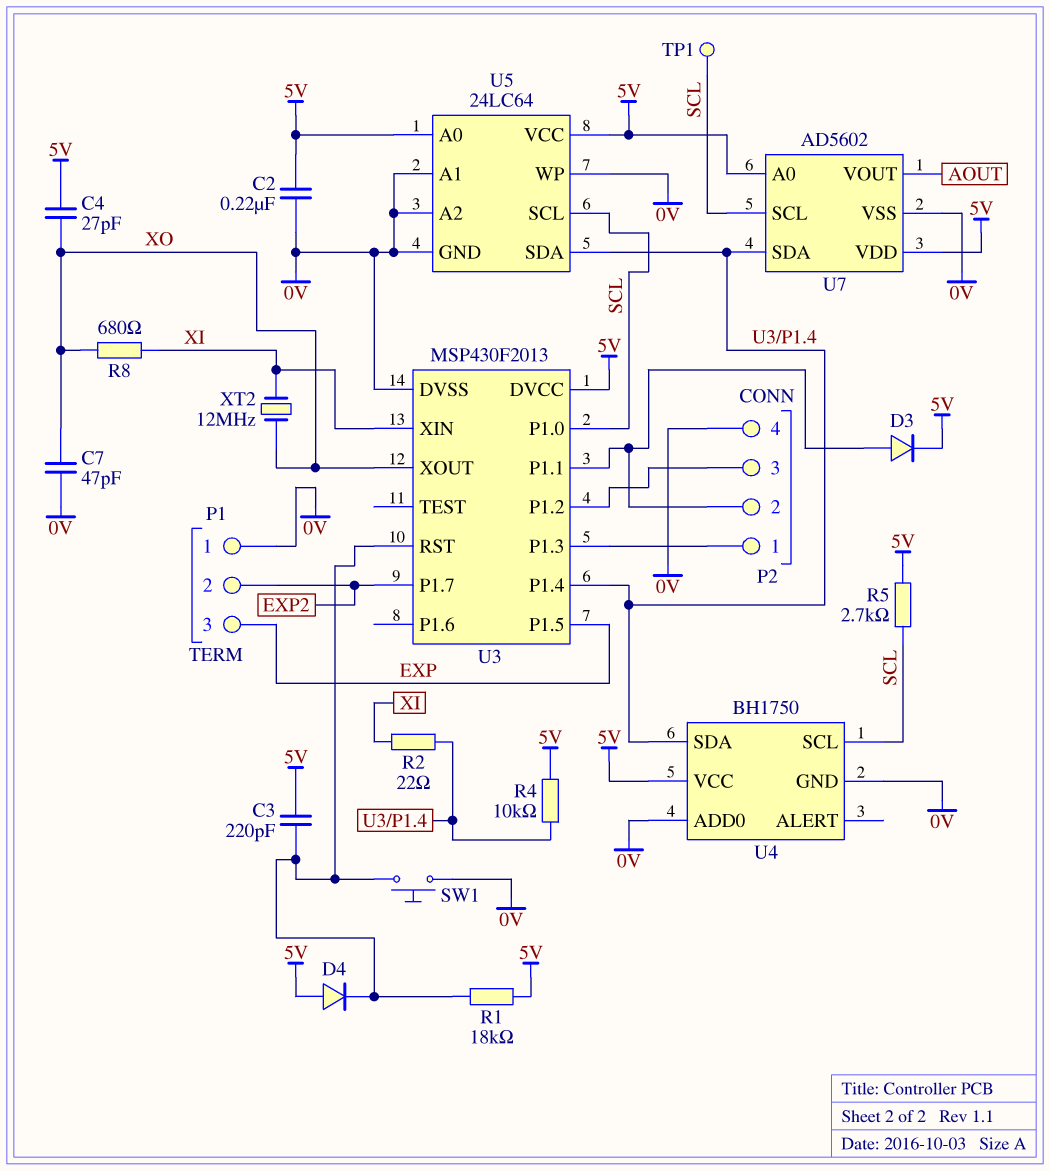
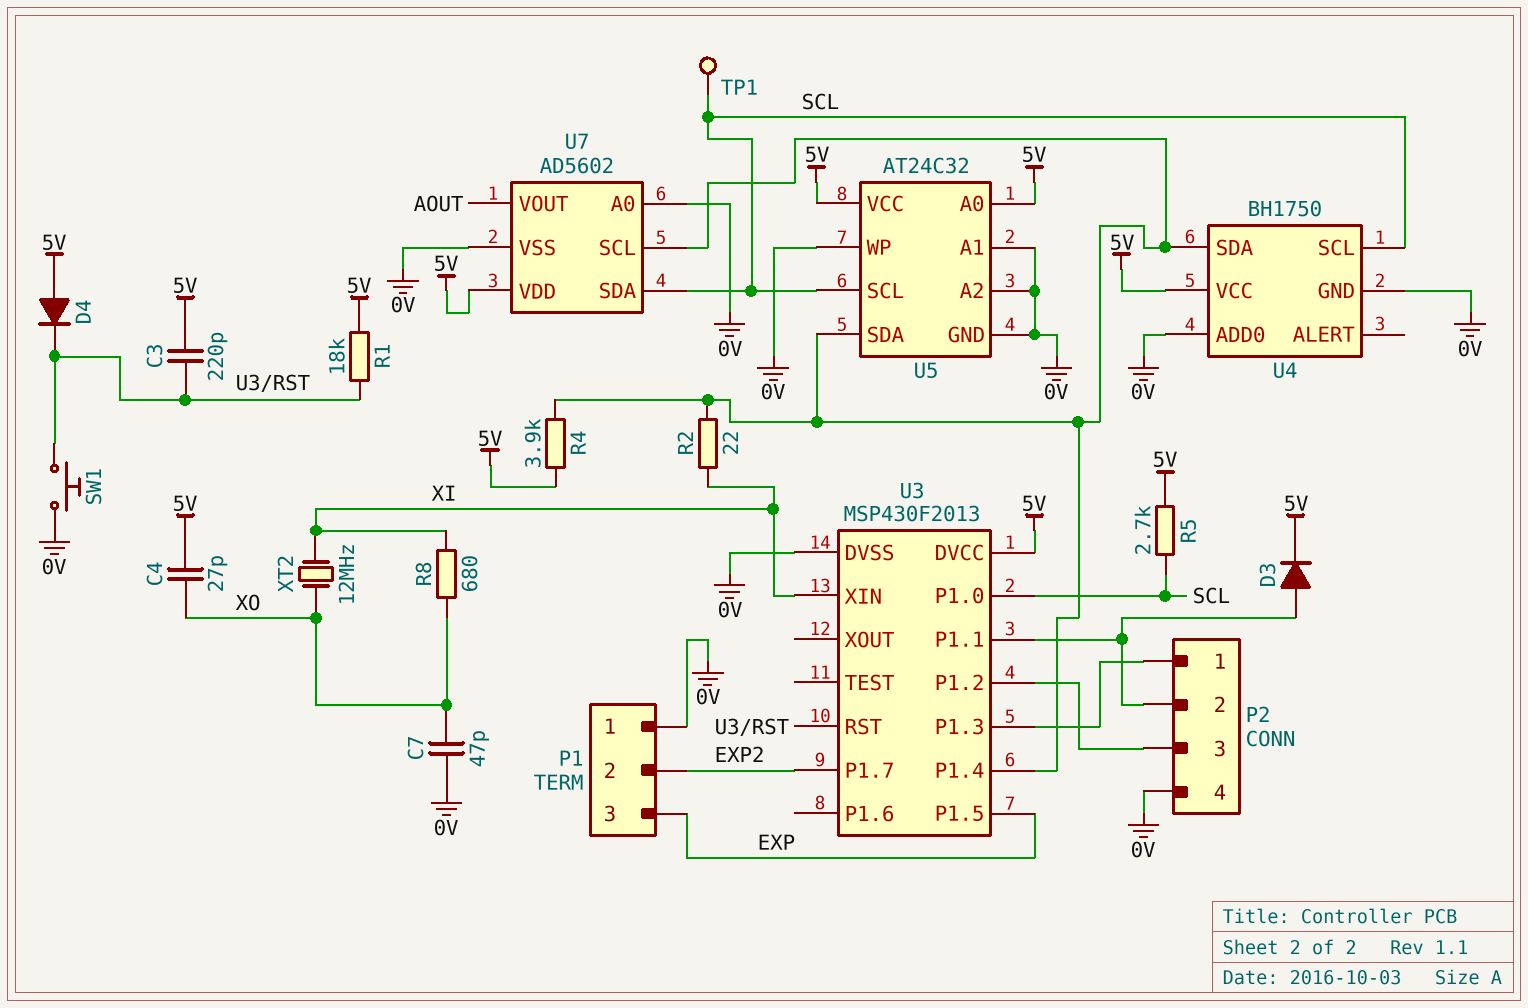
C2: 220nF (0V, 5V) -> none
R4: 10k (5V, U3/P1.4) -> 3.9k (5V, U3/P1.4)
U3 pin XOUT: XO -> none
U5: 24LC64 -> AT24C32
U7 pin A0: 5V -> 0V
U7 pin SCL: SCL -> U3/P1.4
U7 pin SDA: U3/P1.4 -> SCL

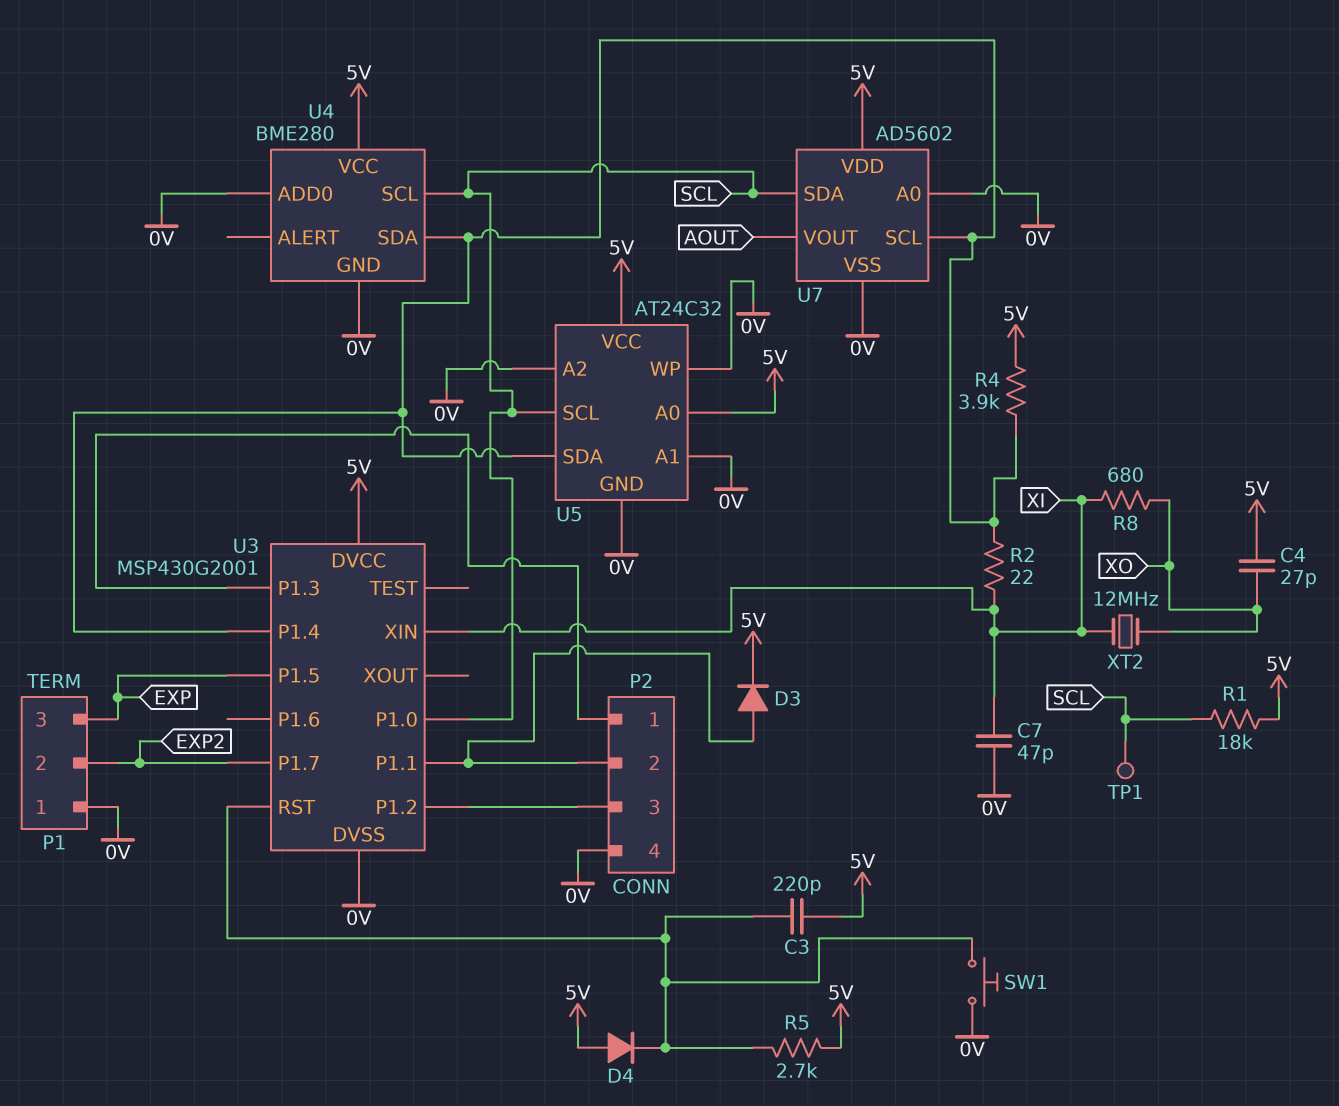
C7: 47pF (0V, XO) -> 47pF (0V, XI)
R1: 18k (5V, U3/RST) -> 18k (5V, SCL)
R5: 2.7k (5V, SCL) -> 2.7k (5V, U3/RST)
U3: MSP430F2013 -> MSP430G2001
U4: BH1750 -> BME280

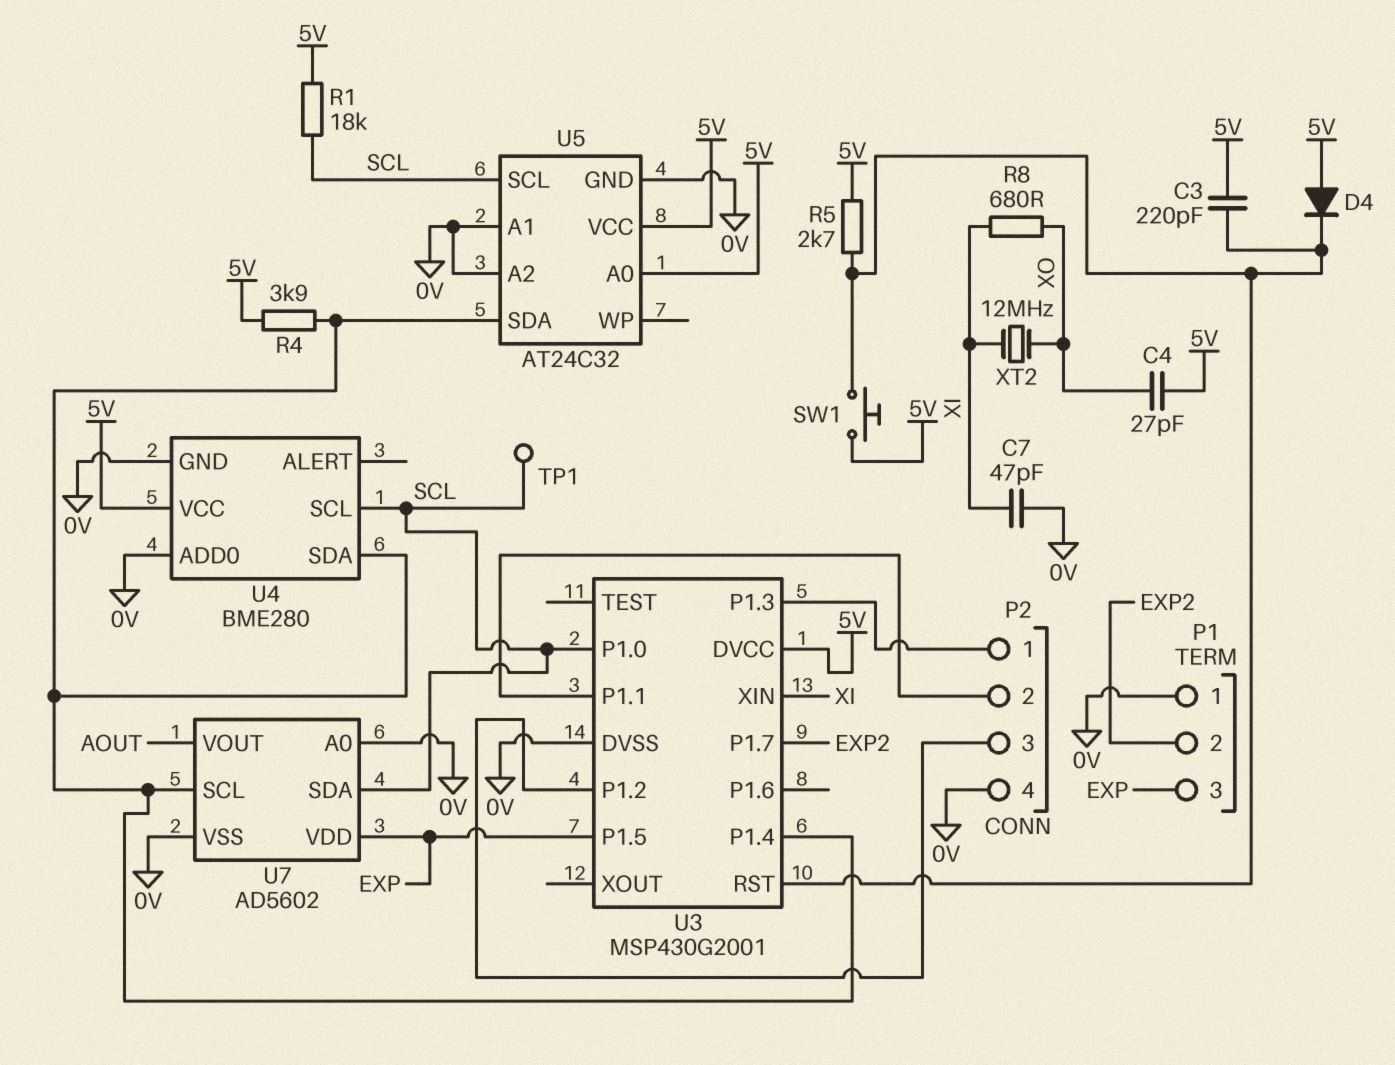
D3: diode (A P2/2, K 5V) -> none
R2: 22 (U3/P1.4, XI) -> none
SW1: button (0V, U3/RST) -> button (5V, U3/RST)
U5 pin WP: 0V -> none
U7 pin VDD: 5V -> EXP

